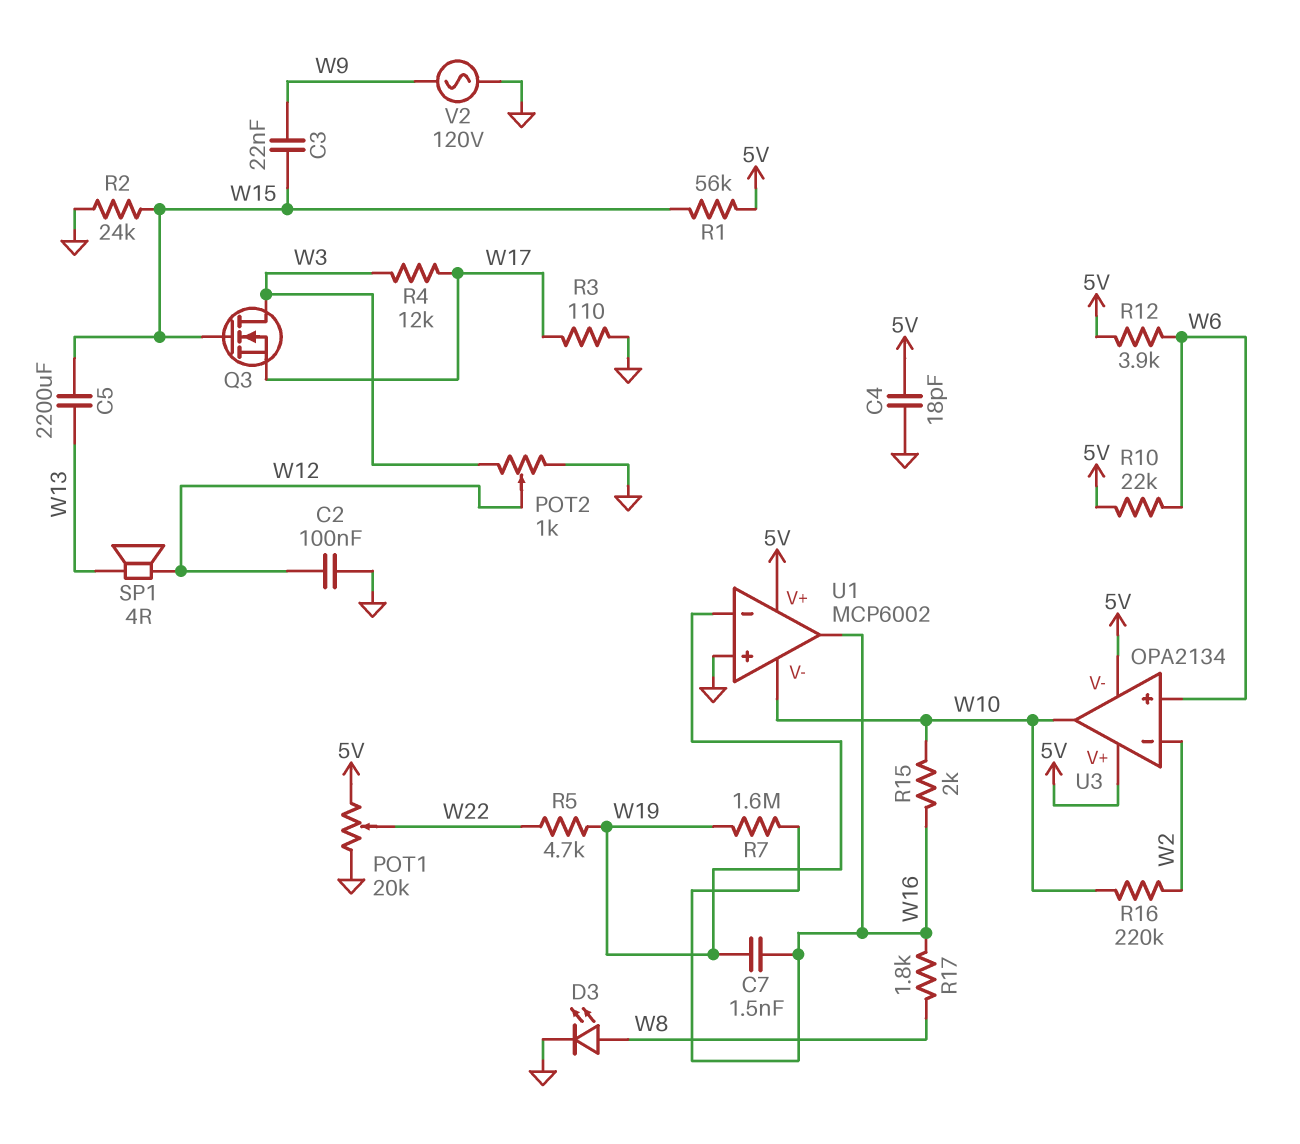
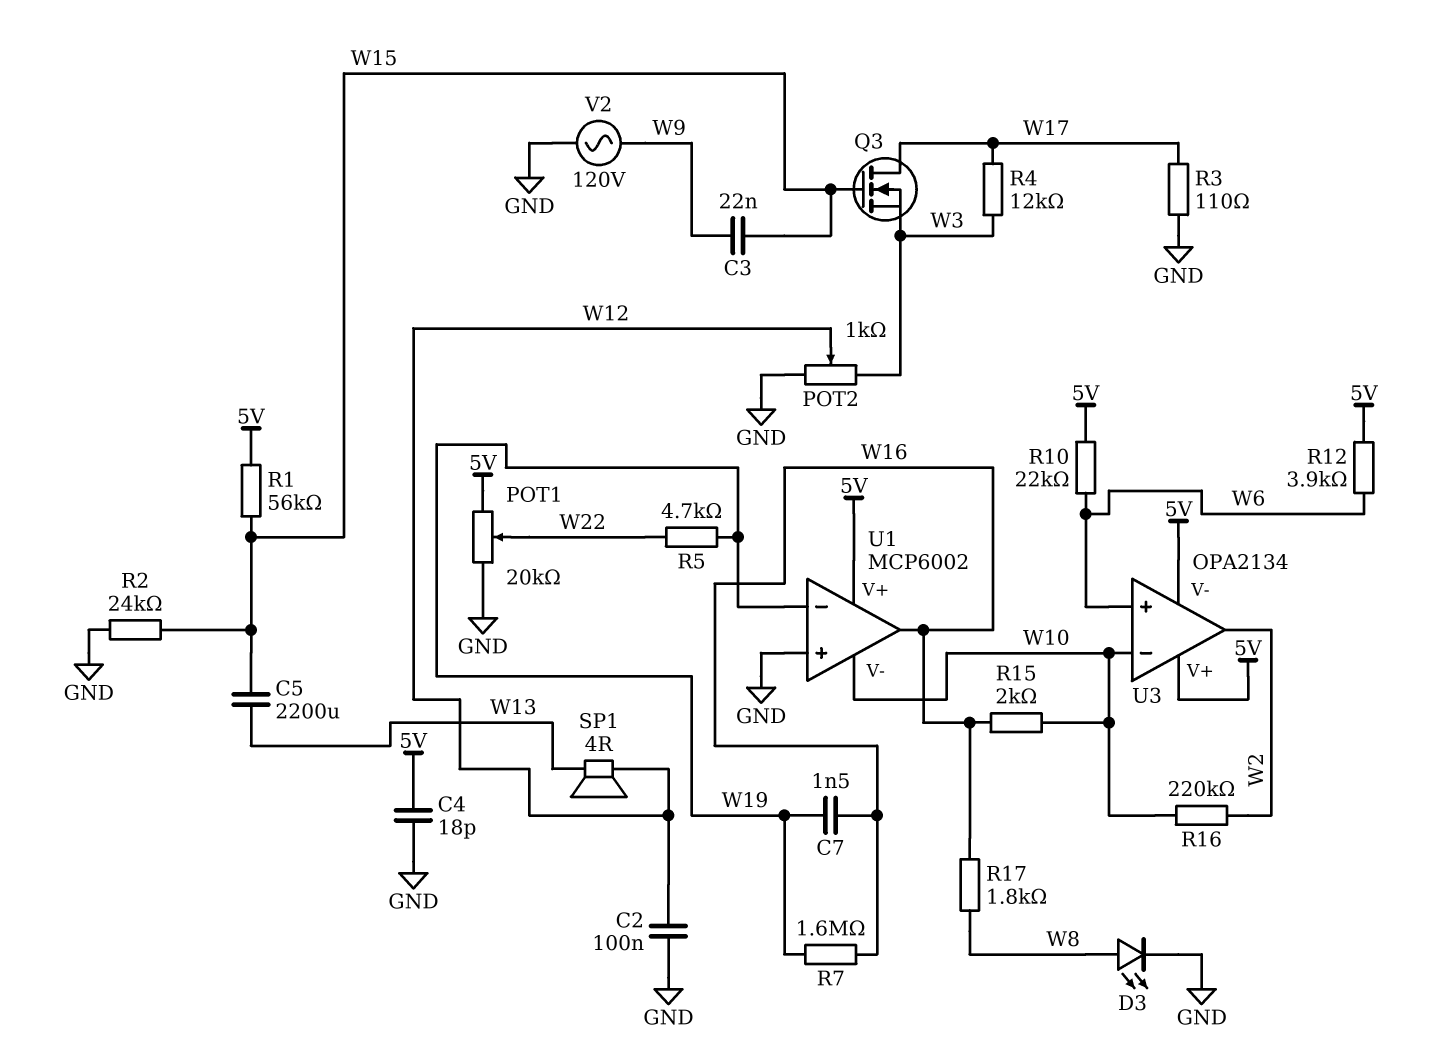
Q3: NMOS (G W15, D W3, S W17) -> NMOS (G W15, D W17, S W3)
U3 pin in-: W2 -> W10
U3 pin out: W10 -> W2

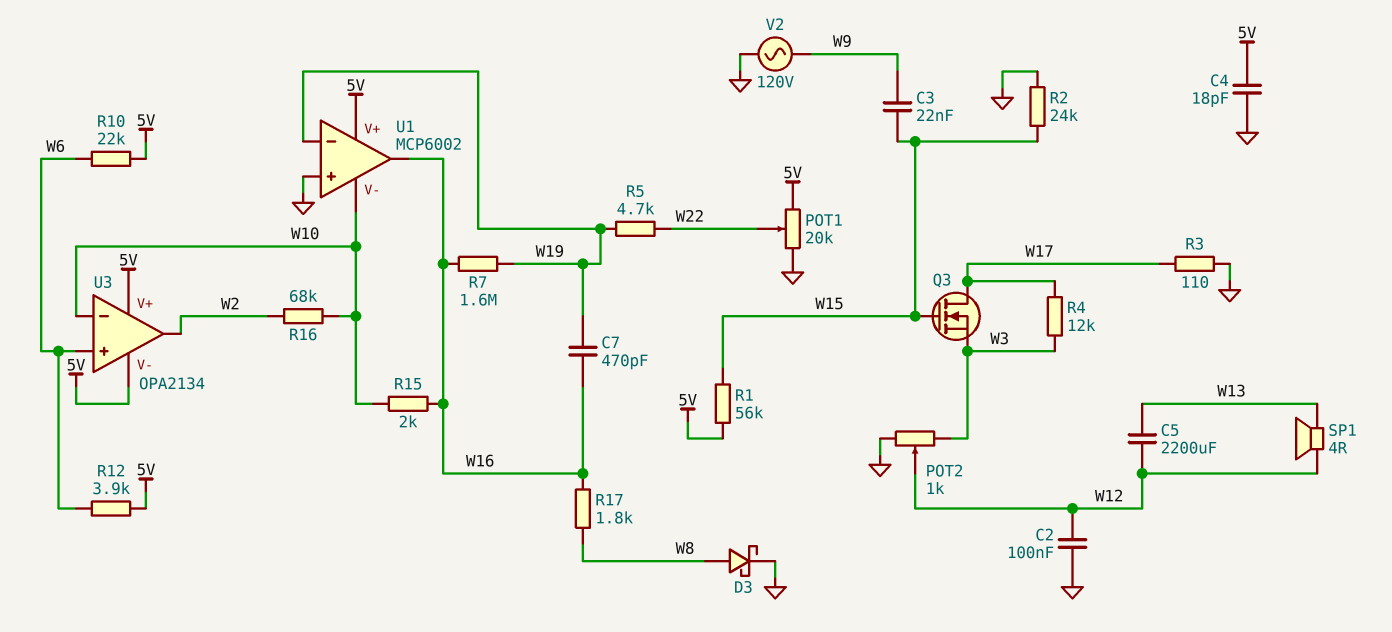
C5: 2200uF (W13, W15) -> 2200uF (W12, W13)
C7: 1.5nF (W16, W19) -> 470pF (W16, W19)
D3: LED (A W8, K GND) -> schottky (A W8, K GND)
R16: 220k (W2, W10) -> 68k (W2, W10)

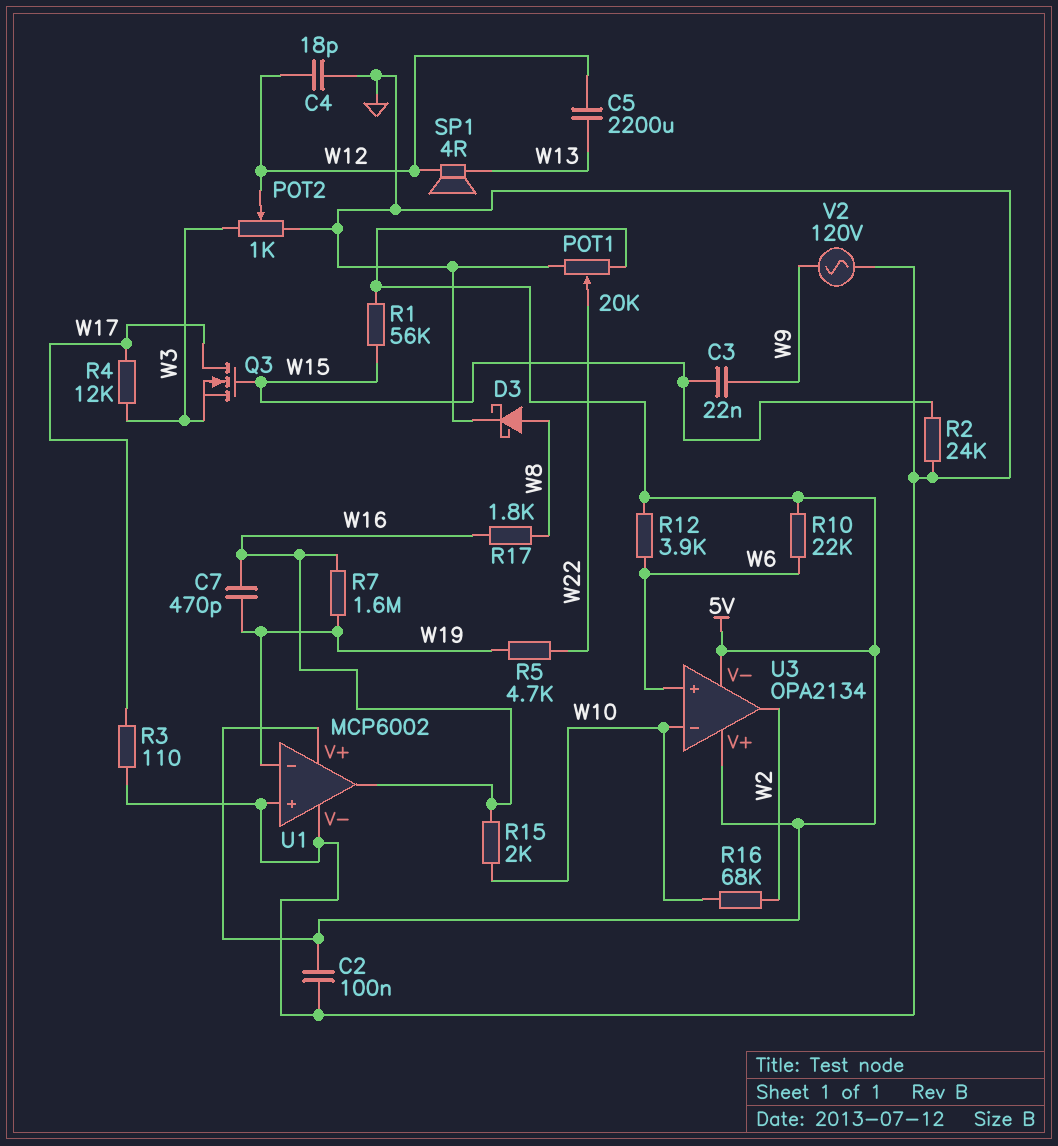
C2: 100nF (GND, W12) -> 100nF (5V, GND)
C4: 18pF (5V, GND) -> 18pF (GND, W12)
U1 pin V-: W10 -> GND

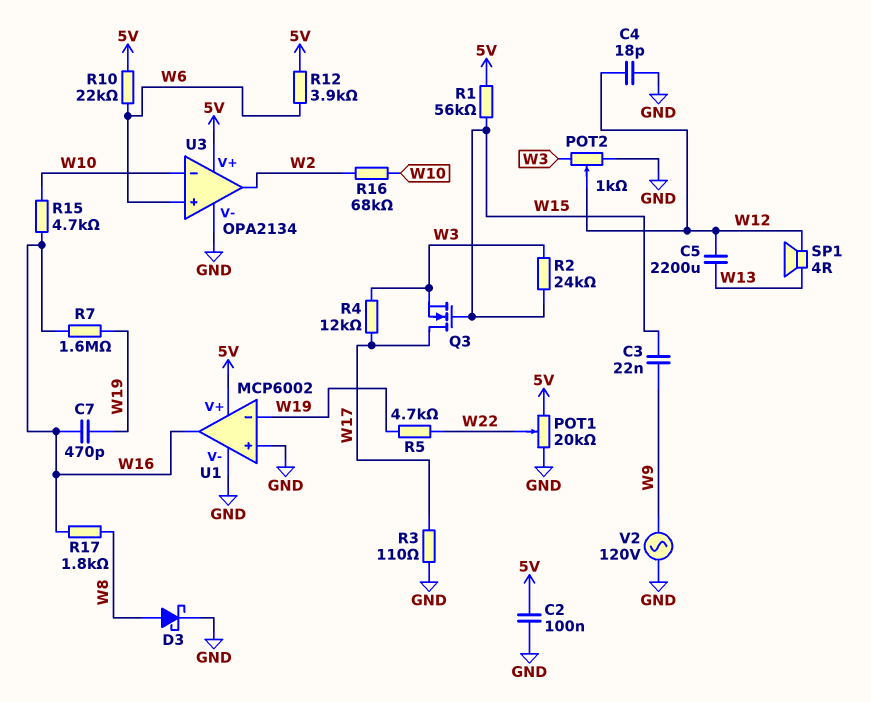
R2: 24k (GND, W15) -> 24k (W3, W15)
R15: 2k (W10, W16) -> 4.7k (W10, W16)
U3 pin V-: 5V -> GND

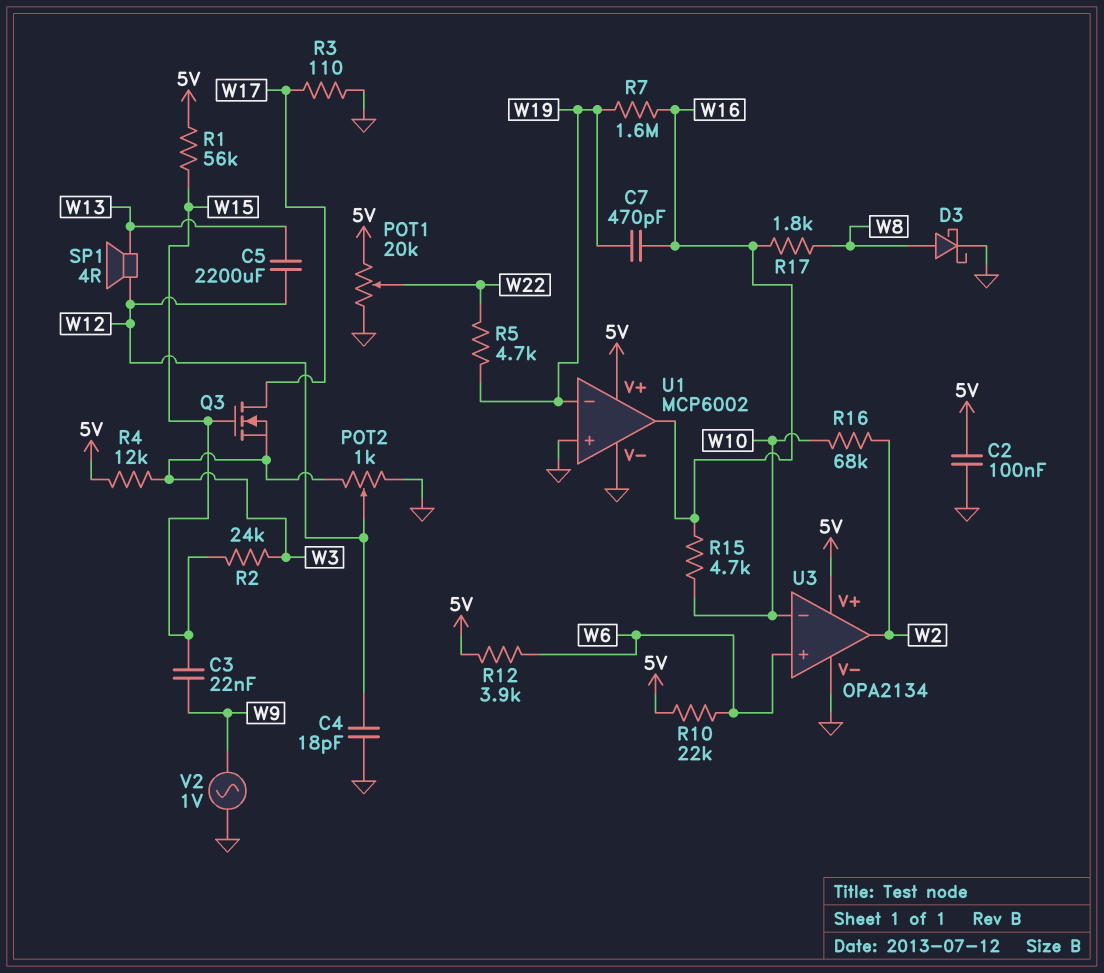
R4: 12k (W3, W17) -> 12k (5V, W3)
V2: AC 120V (GND, W9) -> AC 1V (GND, W9)

